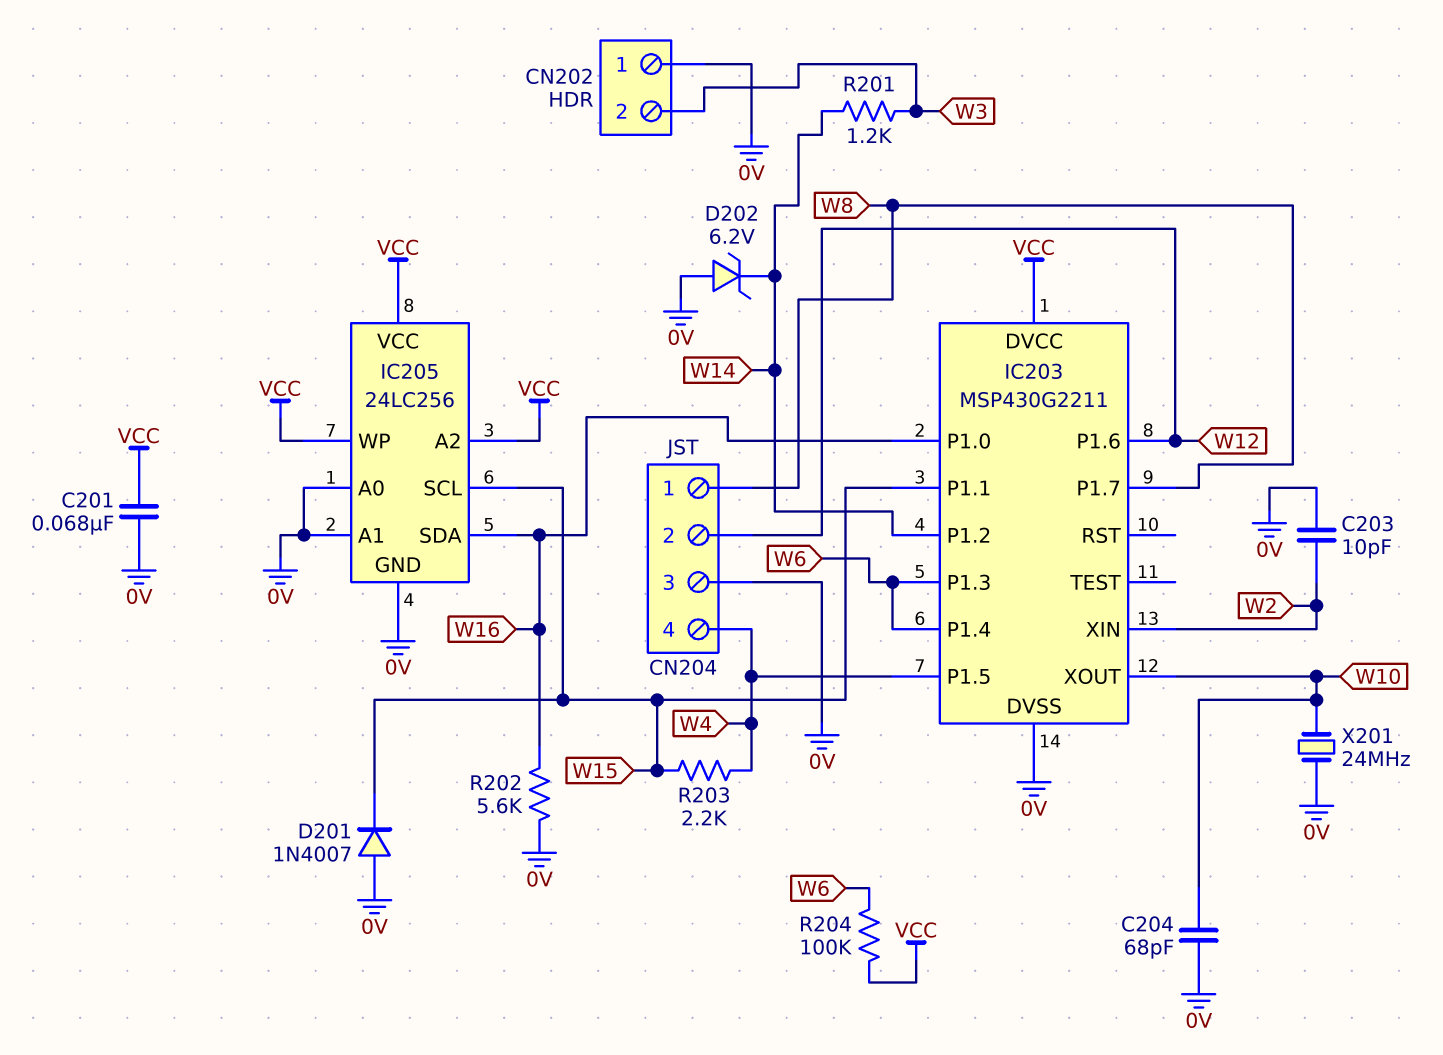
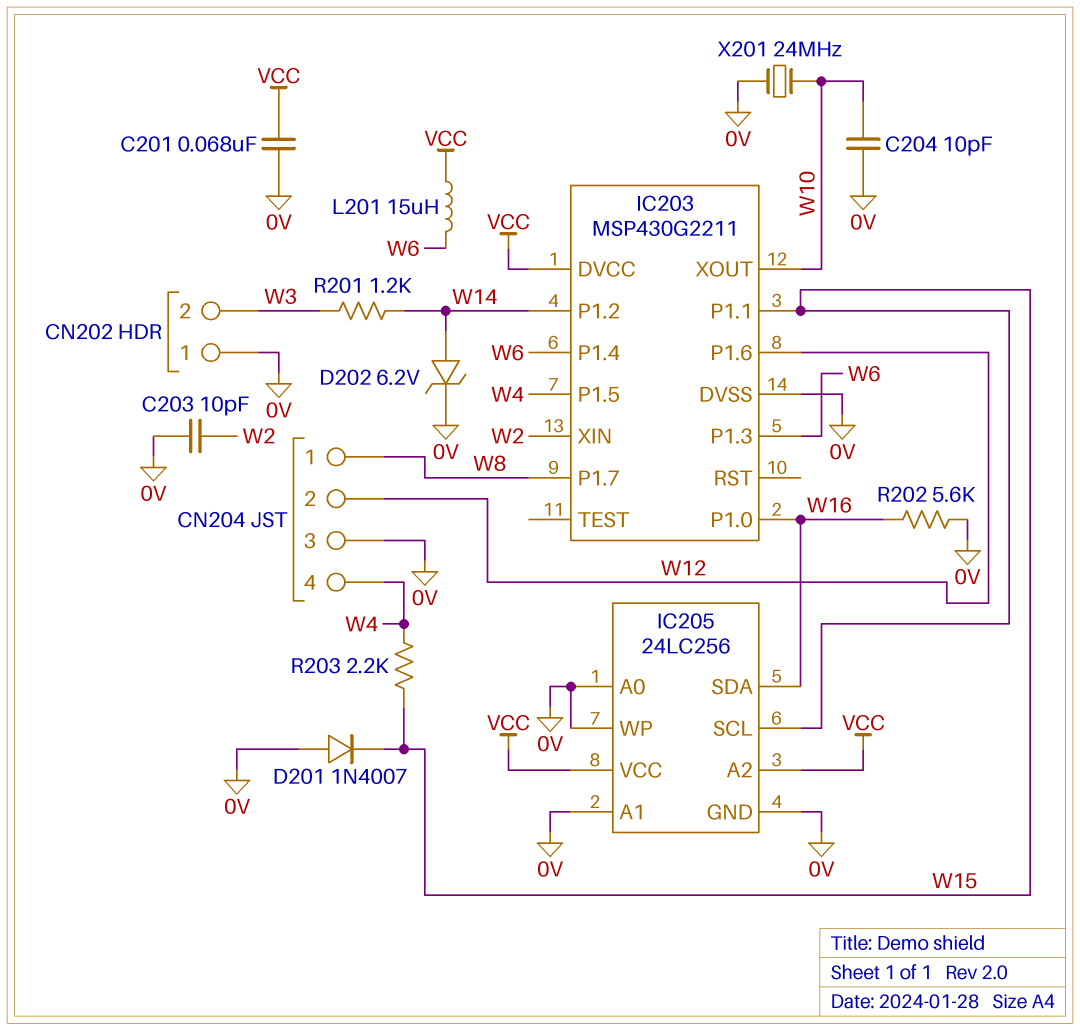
C204: 68pF (0V, W10) -> 10pF (0V, W10)
D202: zener 6.2V (A 0V, K W14) -> zener 6.2V (A W14, K 0V)
IC205 pin WP: VCC -> 0V
L201: none -> 15uH (VCC, W6)
R204: 100k (VCC, W6) -> none

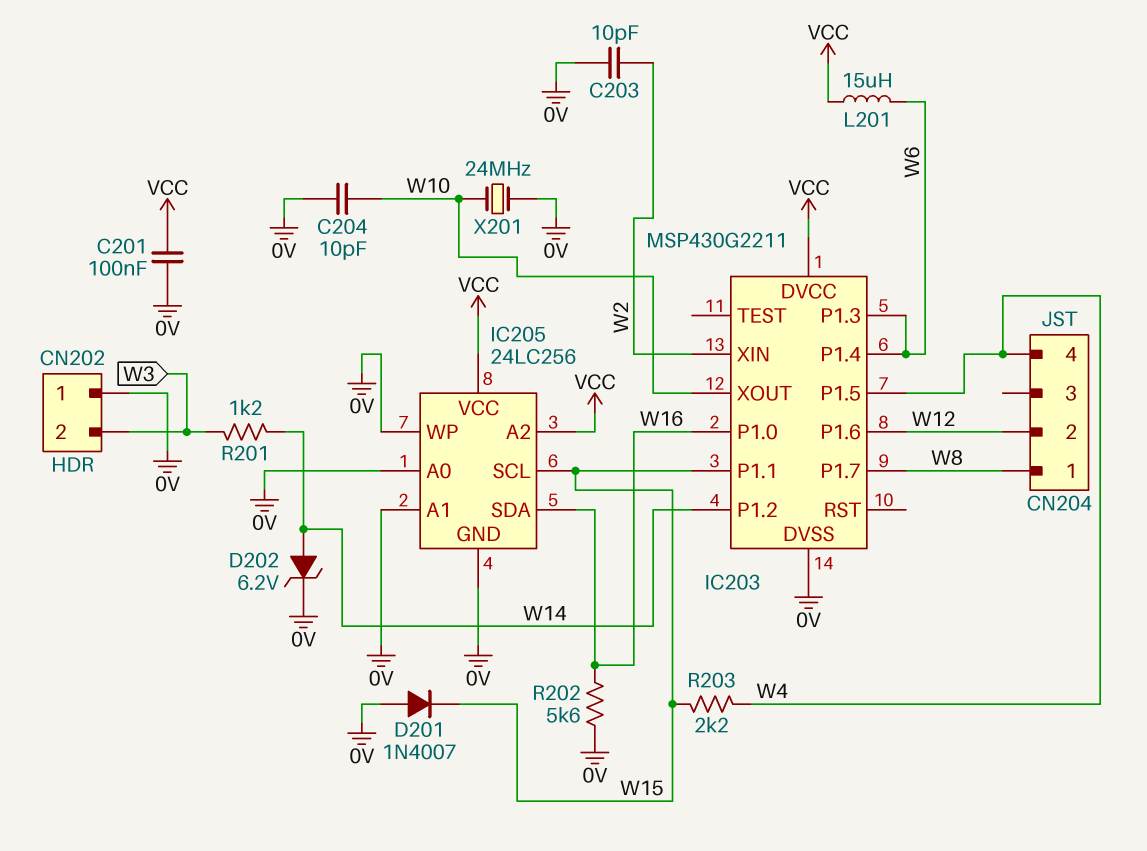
C201: 68nF (0V, VCC) -> 100nF (0V, VCC)
CN204 pin 3: 0V -> none

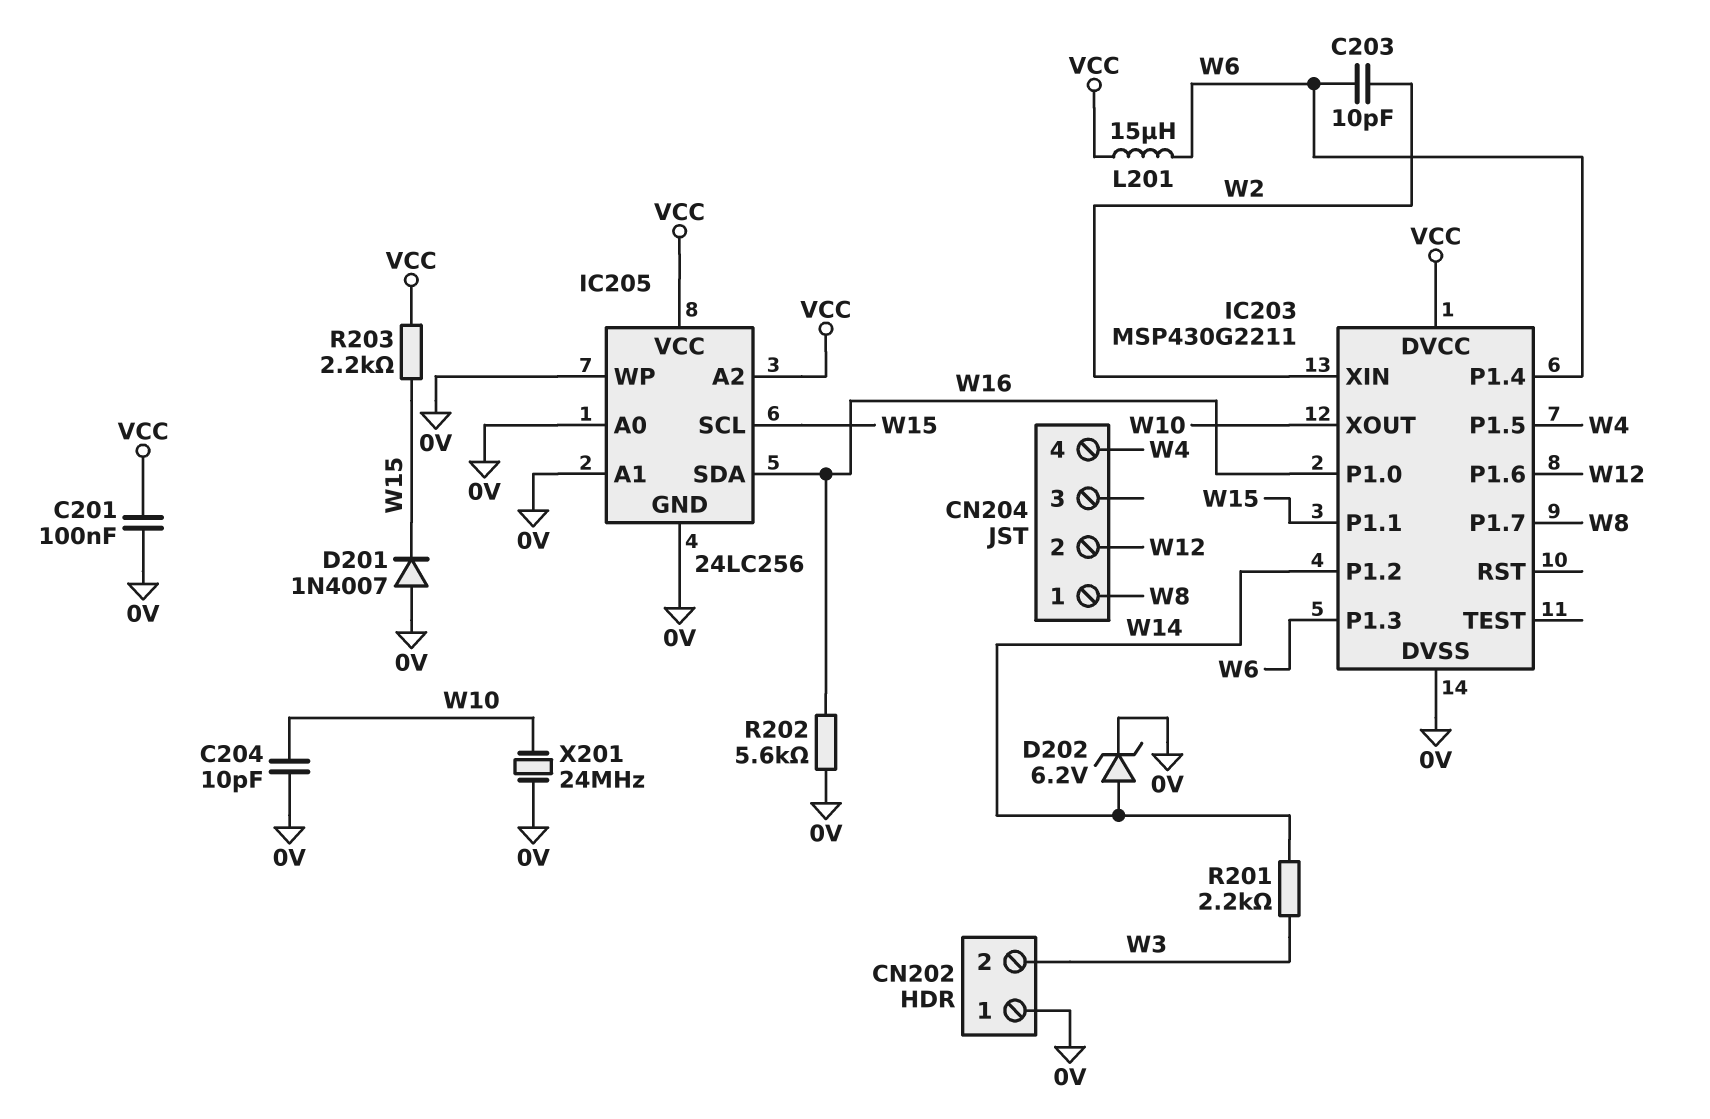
C203: 10pF (0V, W2) -> 10pF (W2, W6)
R201: 1.2k (W3, W14) -> 2.2k (W3, W14)
R203: 2.2k (W4, W15) -> 2.2k (VCC, W15)

